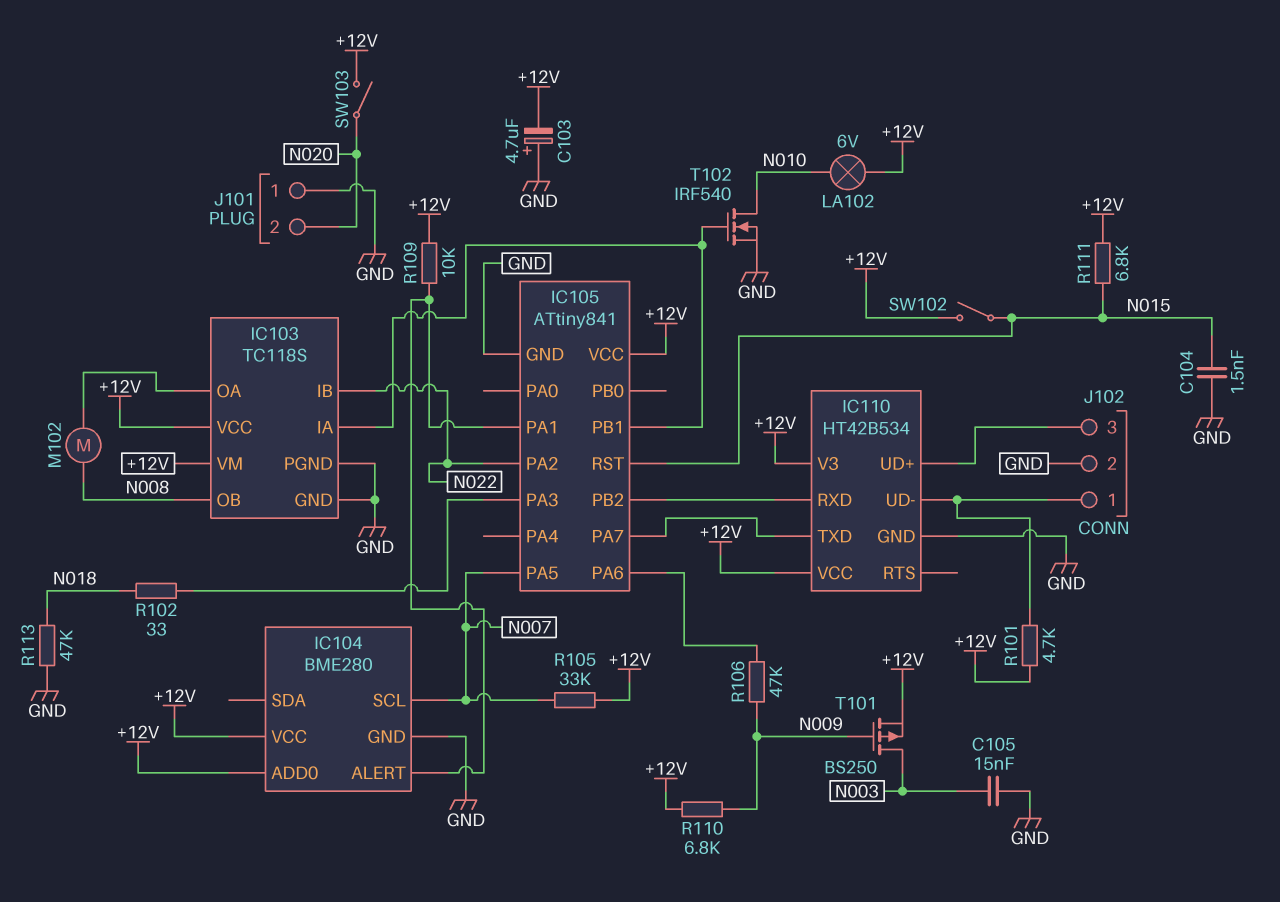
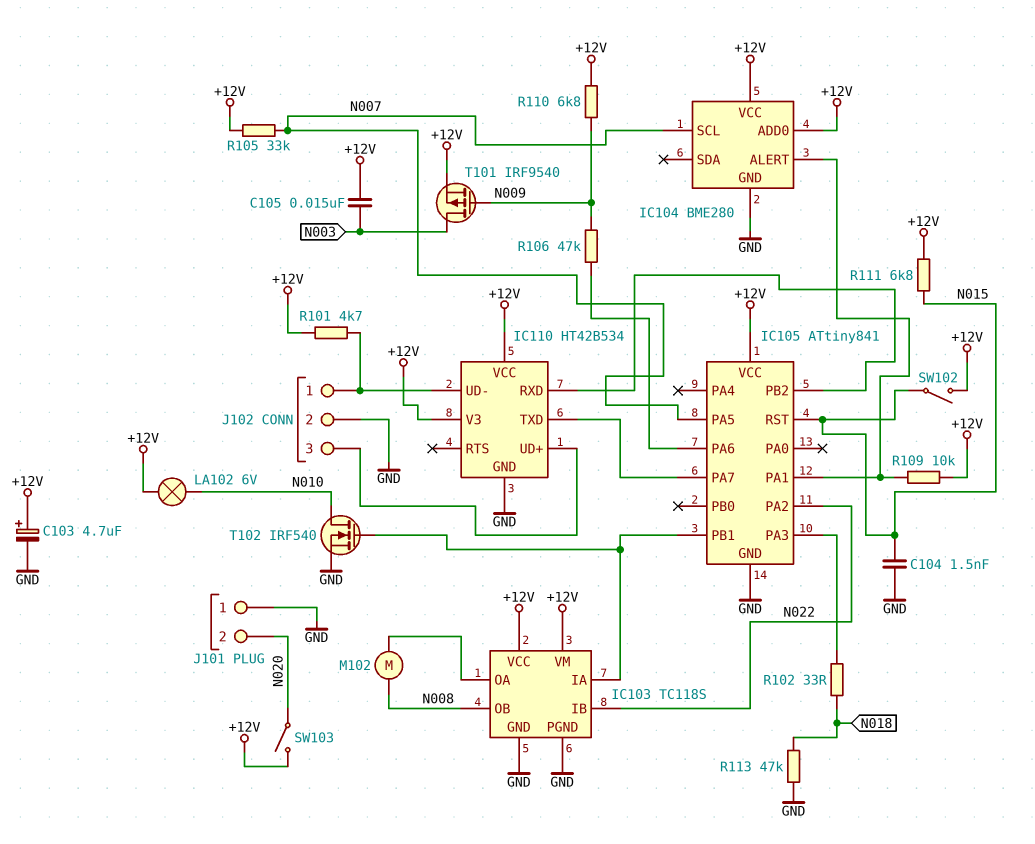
C103: 4.7uF (plus GND, minus +12V) -> 4.7uF (plus +12V, minus GND)
C105: 15nF (GND, N003) -> 15nF (+12V, N003)
T101: PMOS BS250 (G N009, D N003, S +12V) -> PMOS IRF9540 (G N009, D N003, S +12V)

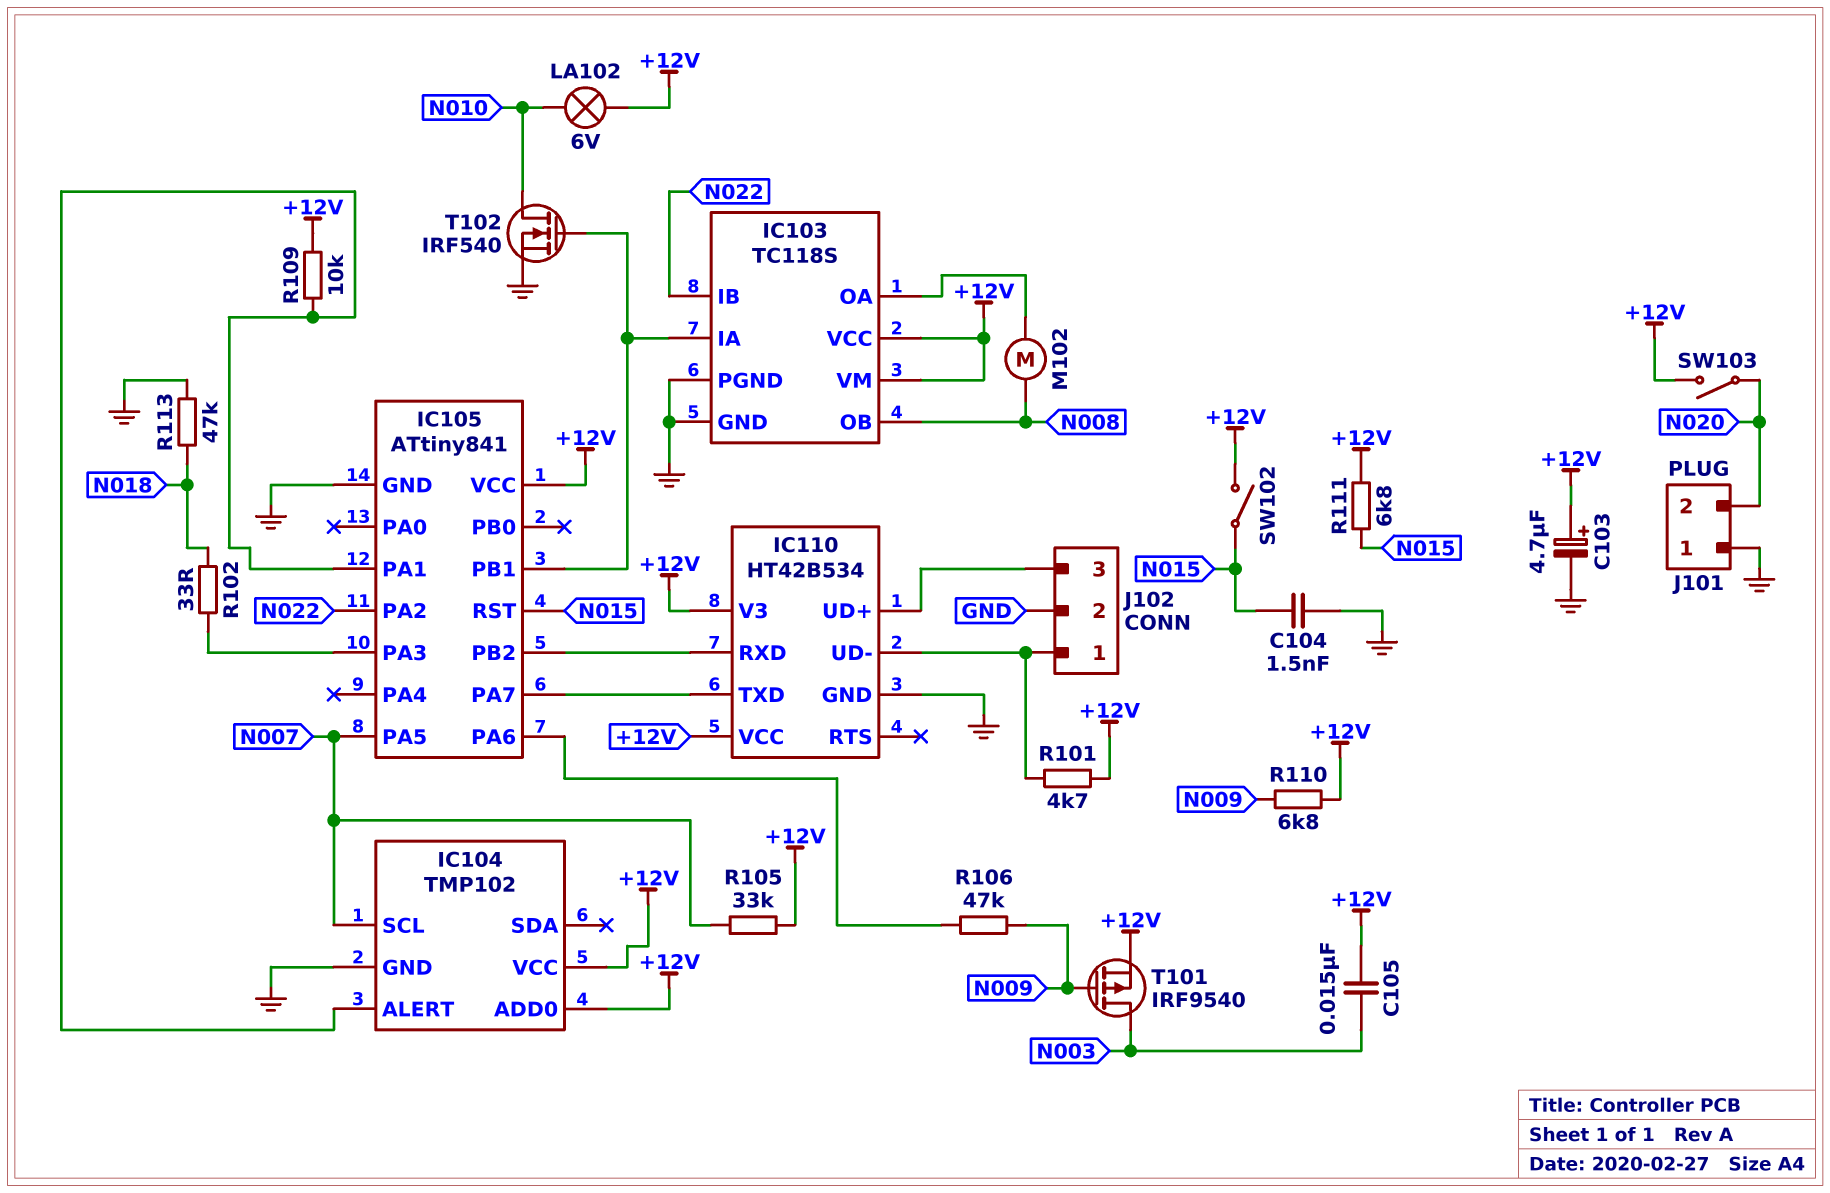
IC104: BME280 -> TMP102

